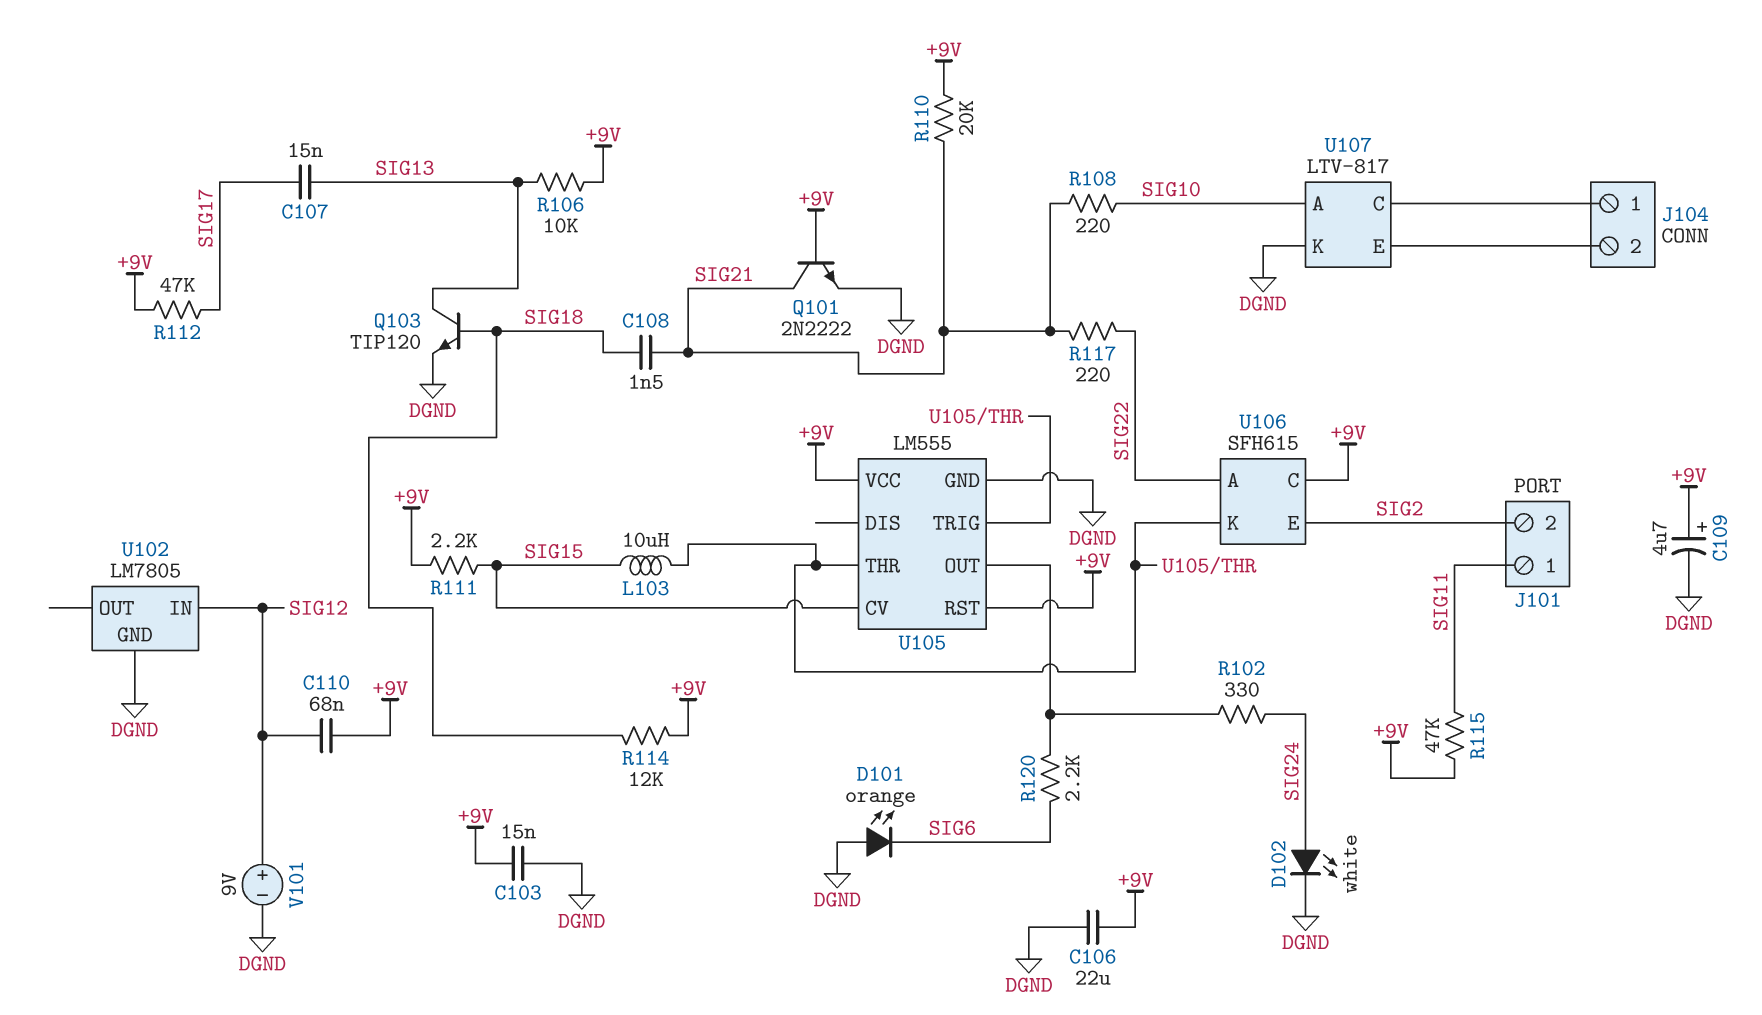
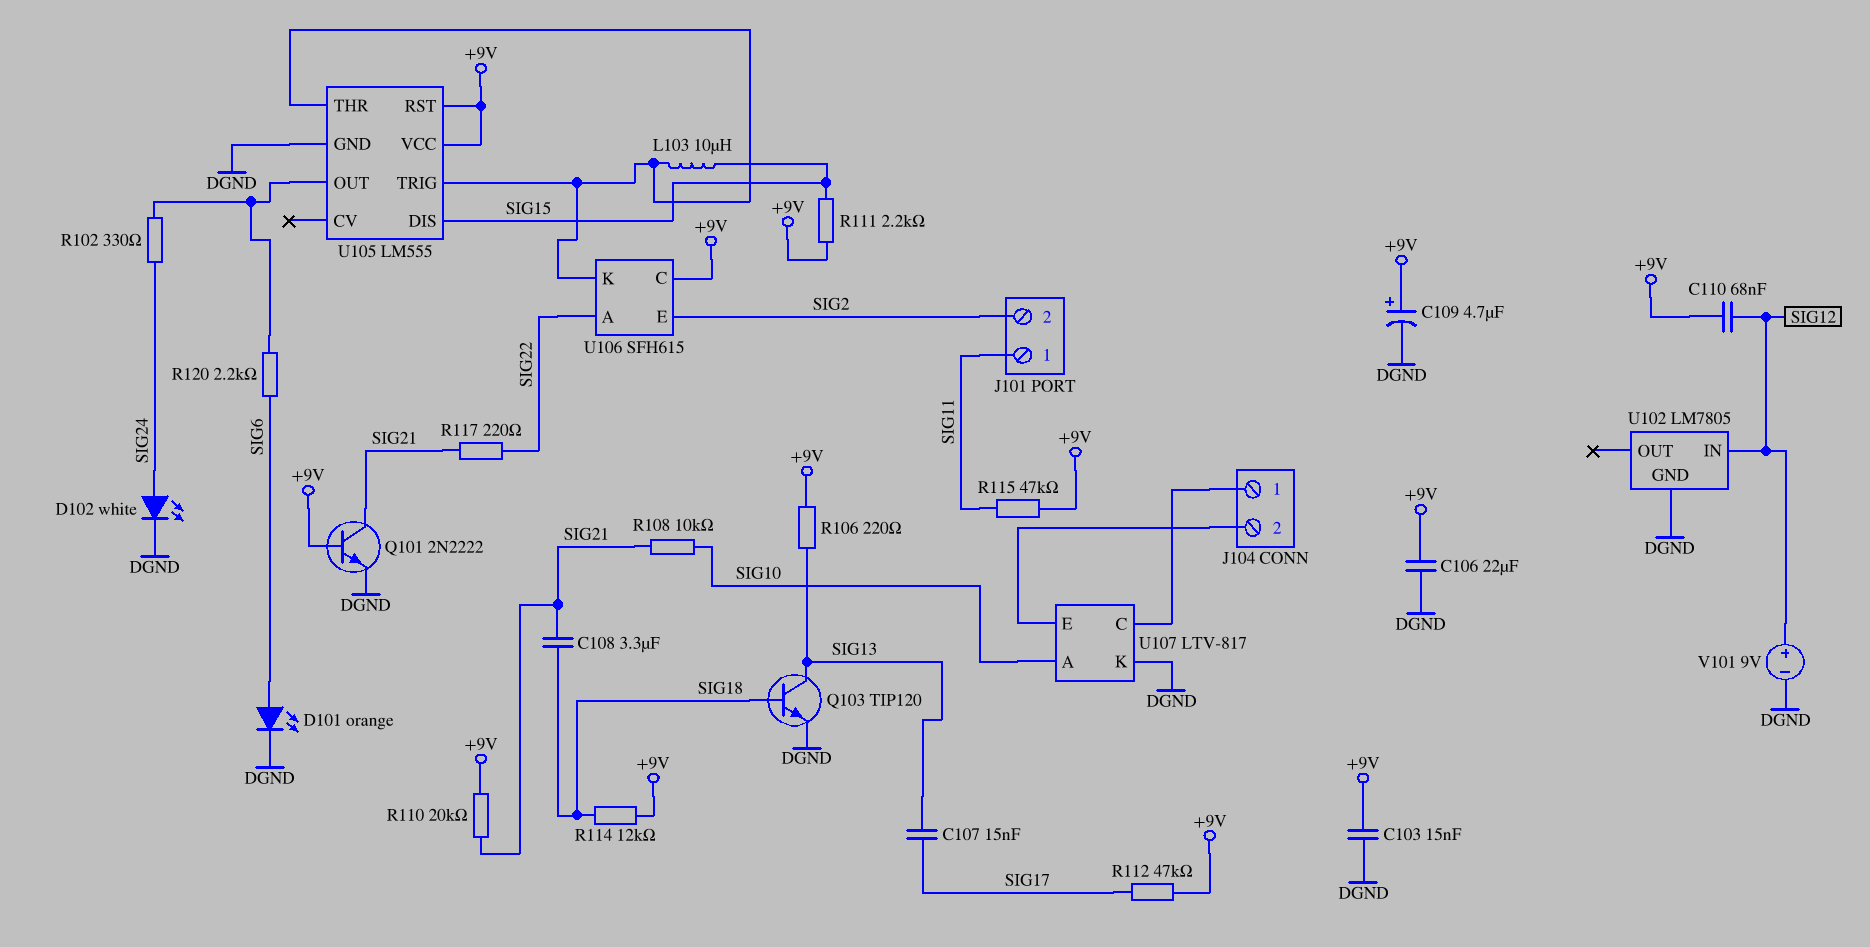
C108: 1.5nF (SIG18, SIG21) -> 3.3uF (SIG18, SIG21)
D101: LED orange (A DGND, K SIG6) -> LED orange (A SIG6, K DGND)
R106: 10k (+9V, SIG13) -> 220 (+9V, SIG13)
R108: 220 (SIG10, SIG21) -> 10k (SIG10, SIG21)
U105 pin CV: SIG15 -> none
U105 pin DIS: none -> SIG15

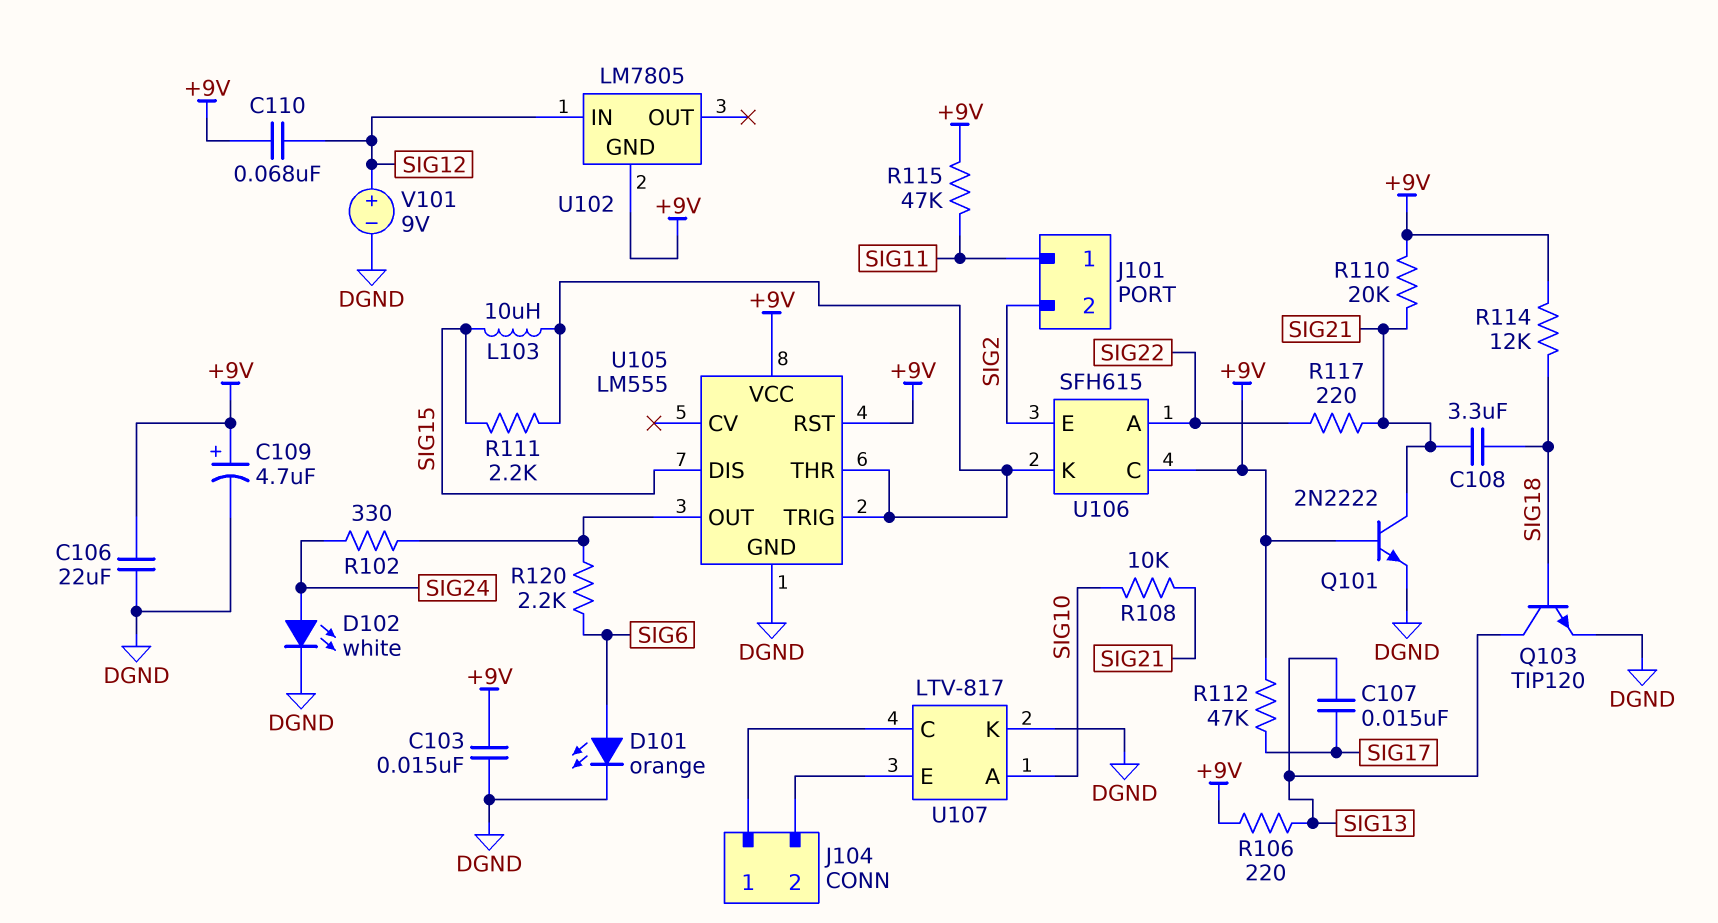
R111: 2.2k (+9V, SIG15) -> 2.2k (SIG15, U105/THR)
U102 pin GND: DGND -> +9V

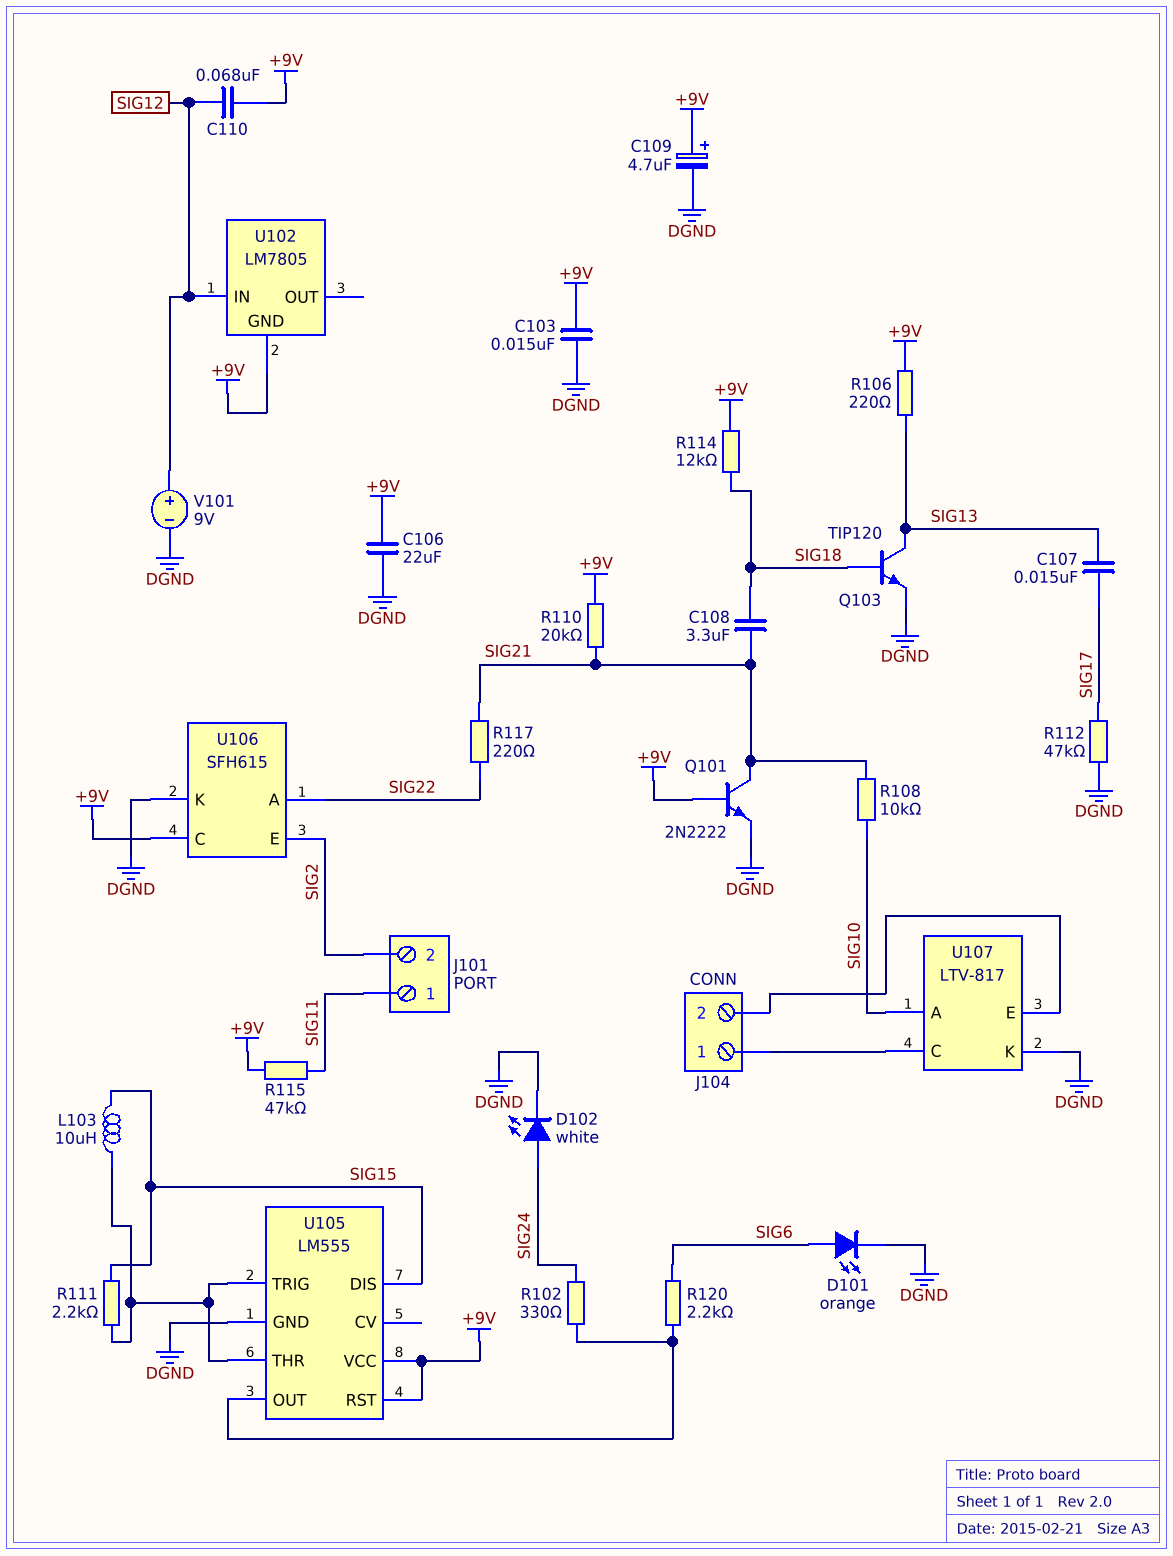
R112: 47k (+9V, SIG17) -> 47k (DGND, SIG17)
U106 pin K: U105/THR -> DGND

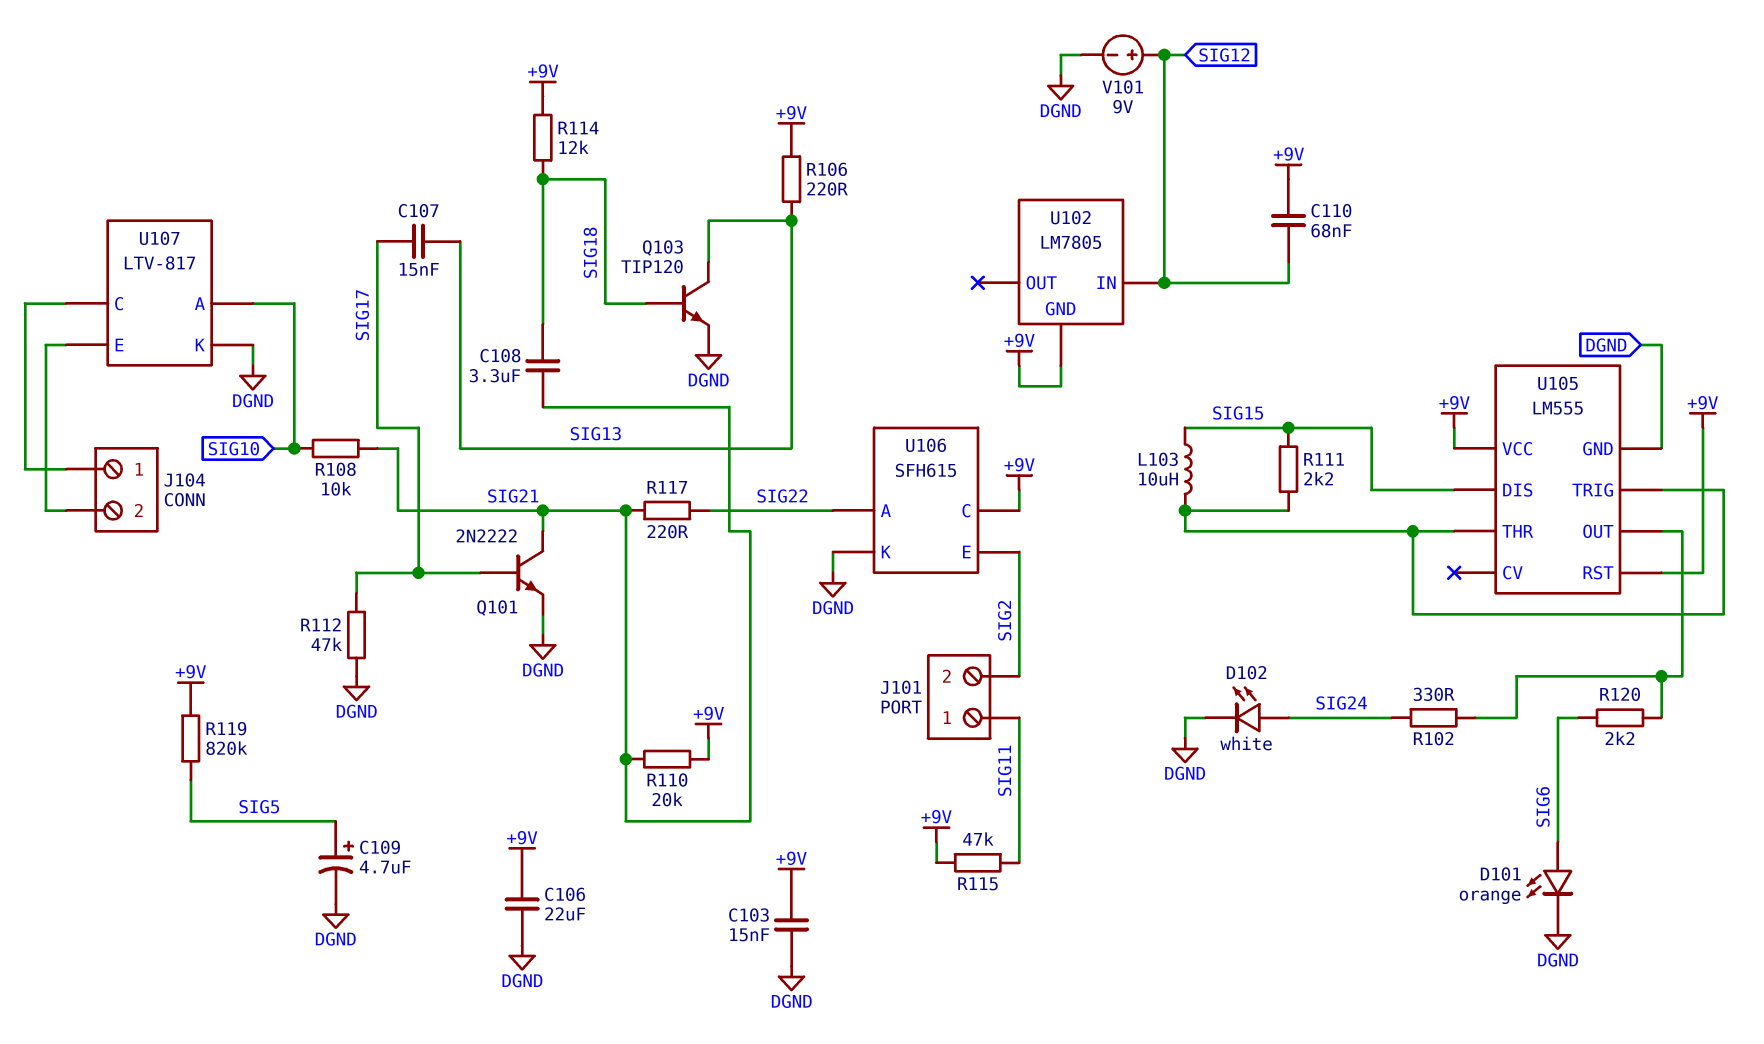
C109: 4.7uF (plus +9V, minus DGND) -> 4.7uF (plus SIG5, minus DGND)
Q101: NPN 2N2222 (B +9V, C SIG21, E DGND) -> NPN 2N2222 (B SIG17, C SIG21, E DGND)
R119: none -> 820k (+9V, SIG5)

